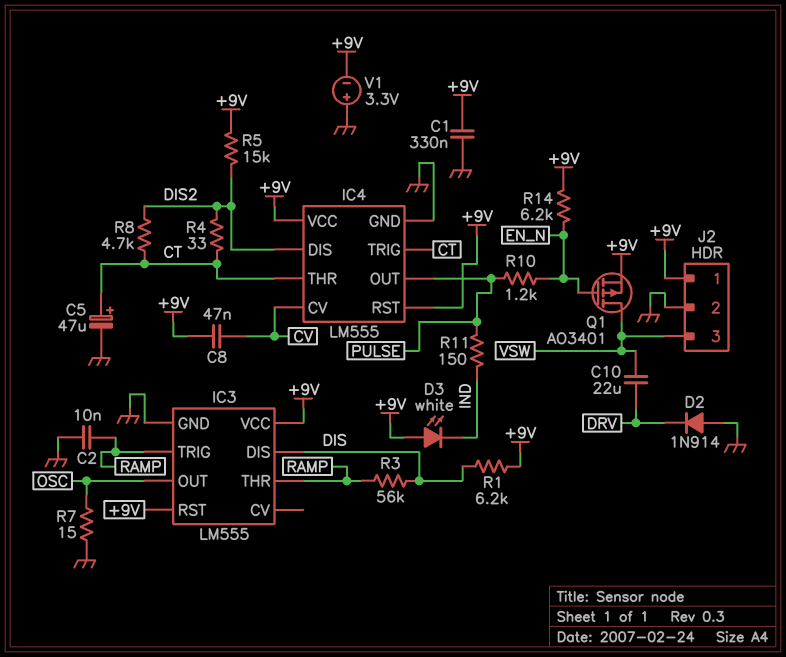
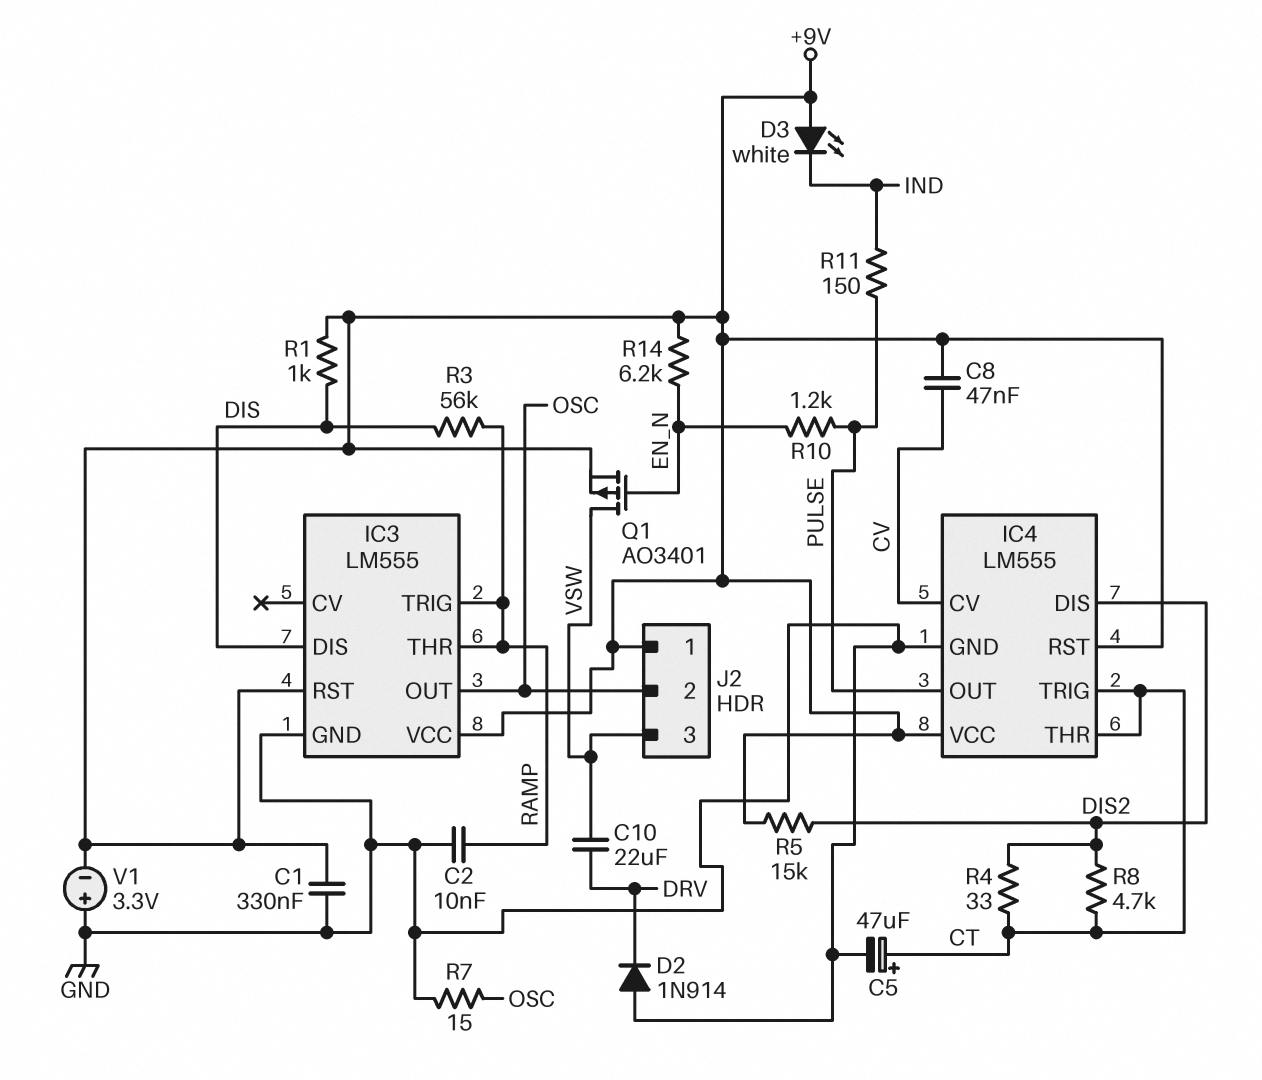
J2 pin 2: GND -> OSC
R1: 6.2k (+9V, DIS) -> 1k (+9V, DIS)

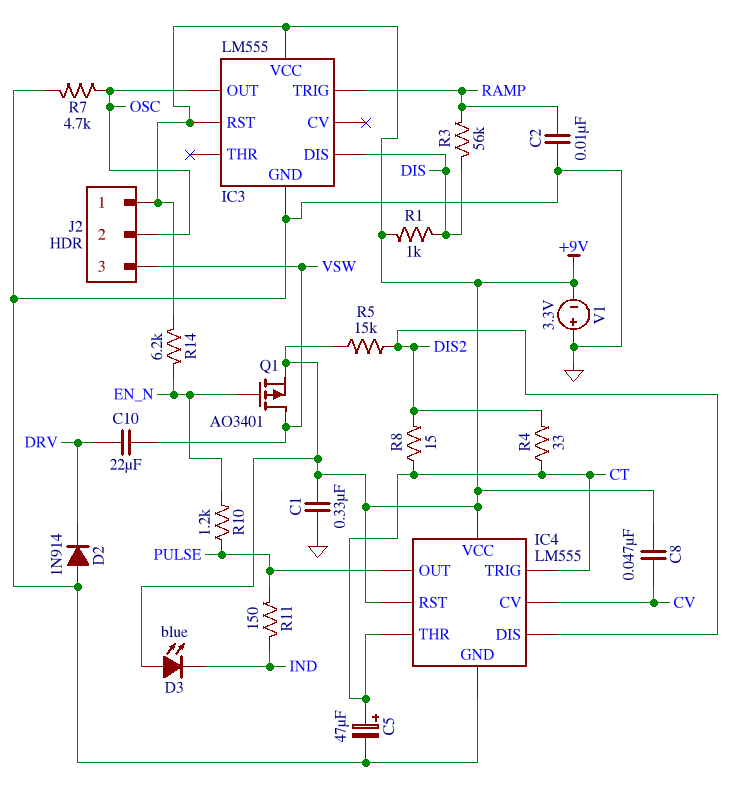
D3: LED white (A +9V, K IND) -> LED blue (A +9V, K IND)
IC3 pin THR: RAMP -> none
R7: 15 (GND, OSC) -> 4.7k (GND, OSC)
R8: 4.7k (CT, DIS2) -> 15 (CT, DIS2)

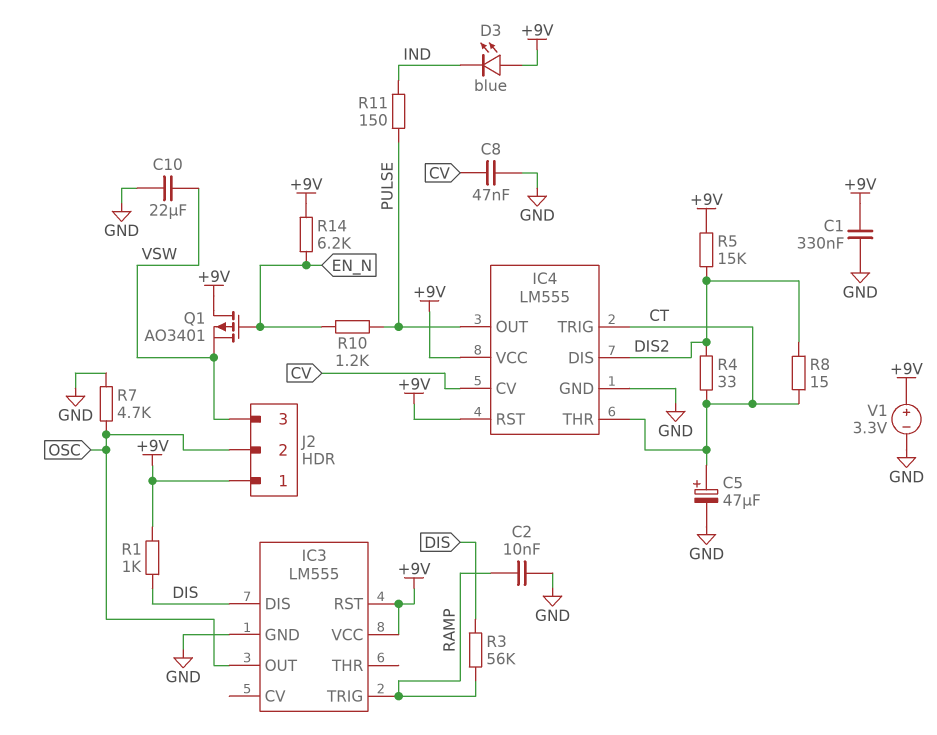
C8: 47nF (+9V, CV) -> 47nF (CV, GND)
C10: 22uF (DRV, VSW) -> 22uF (GND, VSW)
D2: diode 1N914 (A GND, K DRV) -> none
Q1: PMOS AO3401 (G EN_N, D VSW, S +9V) -> PMOS AO3401 (G EN_N, D +9V, S VSW)
V1: 3.3V (plus GND, minus +9V) -> 3.3V (plus +9V, minus GND)

